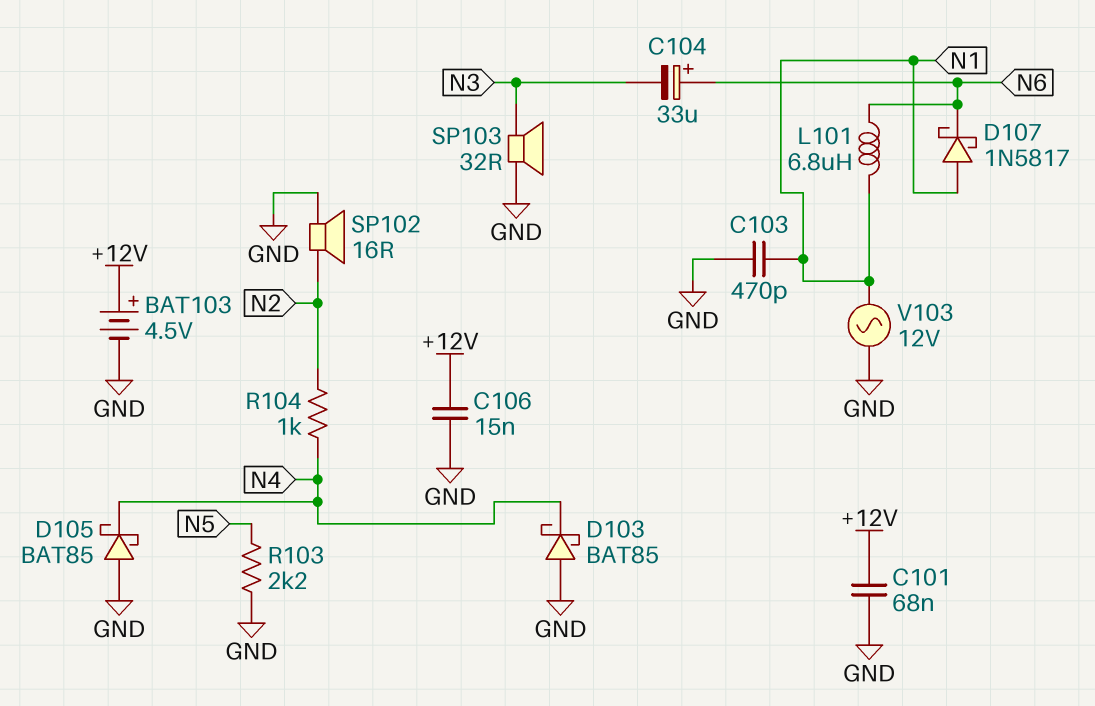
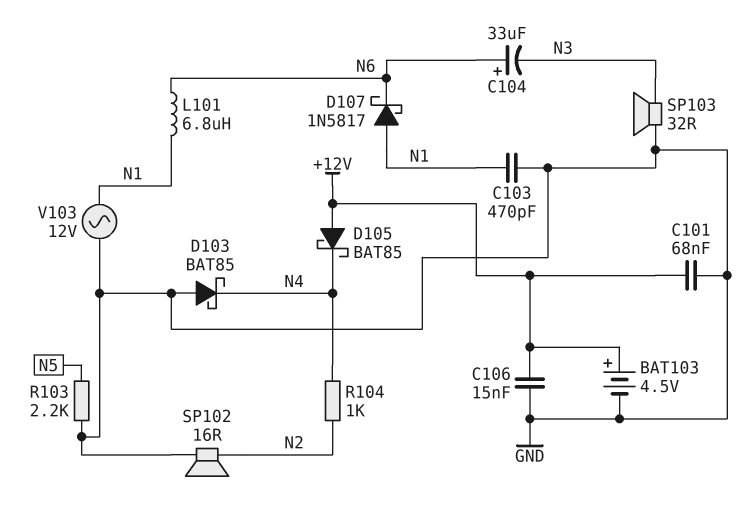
D105: schottky BAT85 (A GND, K N4) -> schottky BAT85 (A +12V, K N4)

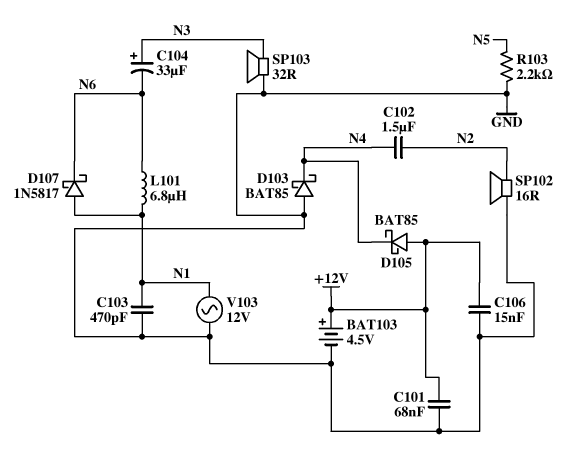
C102: none -> 1.5uF (N2, N4)
C104: 33uF (plus N6, minus N3) -> 33uF (plus N3, minus N6)
R104: 1k (N2, N4) -> none

